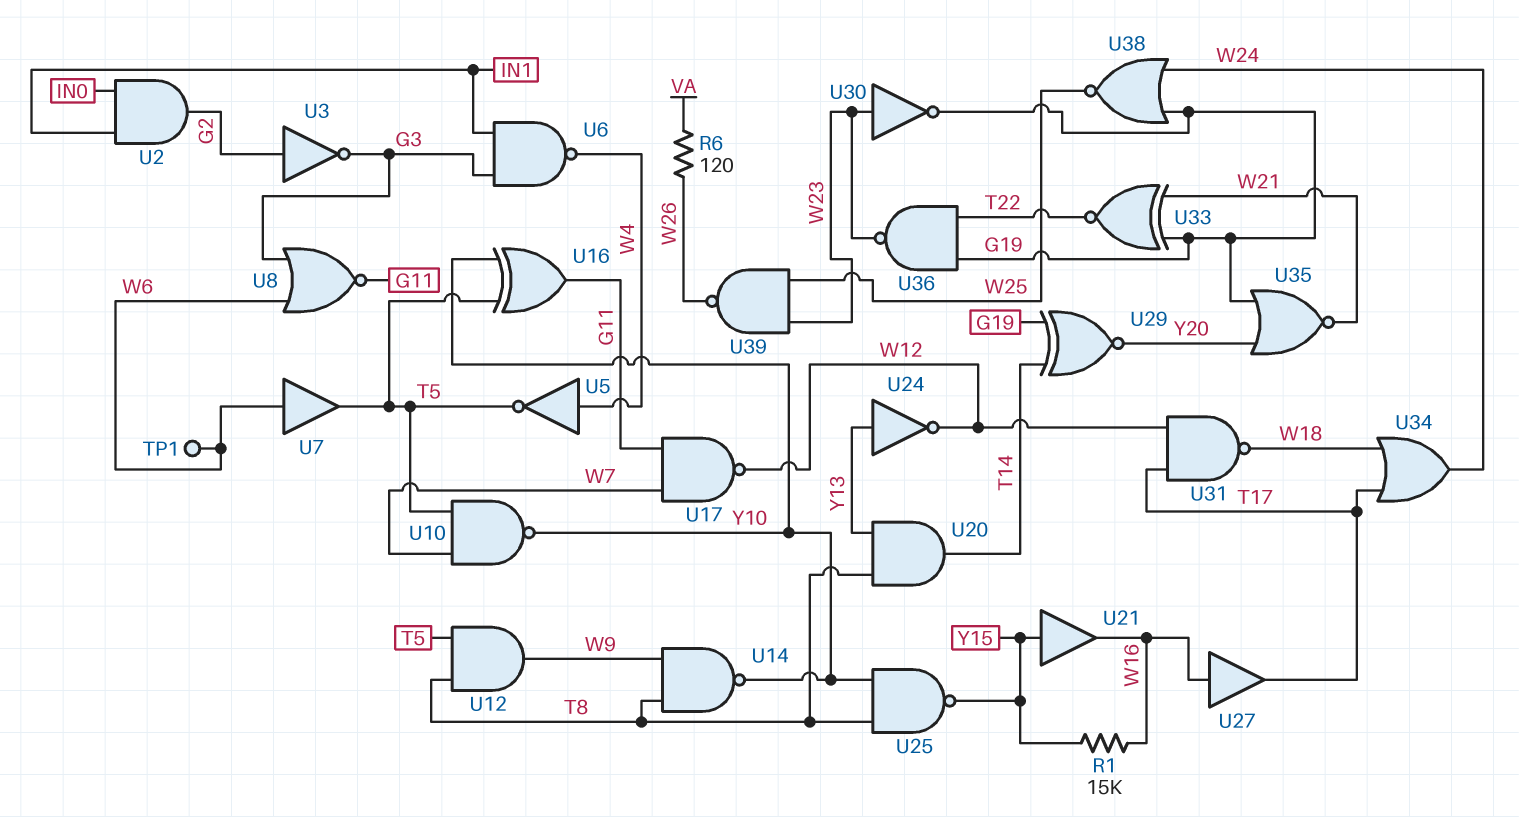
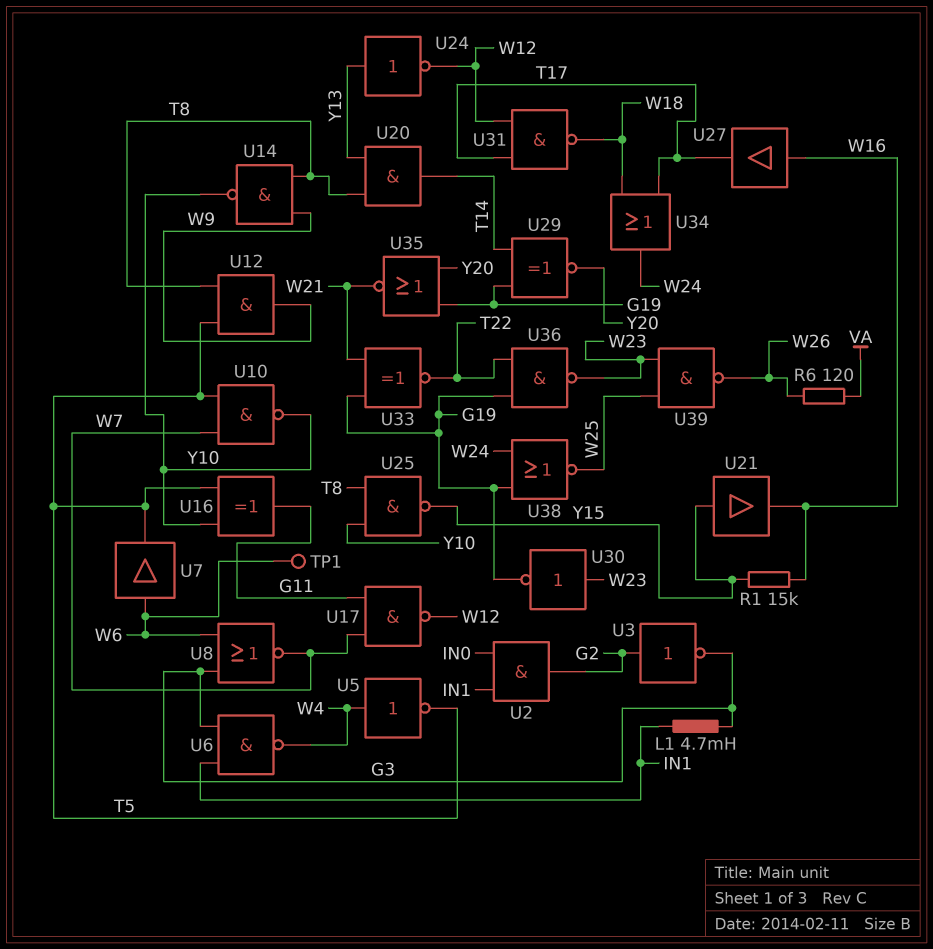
L1: none -> 4.7mH (G3, IN1)
U8: NOR (in G3, in W6, out G11) -> NOR (in G3, in W6, out W7)

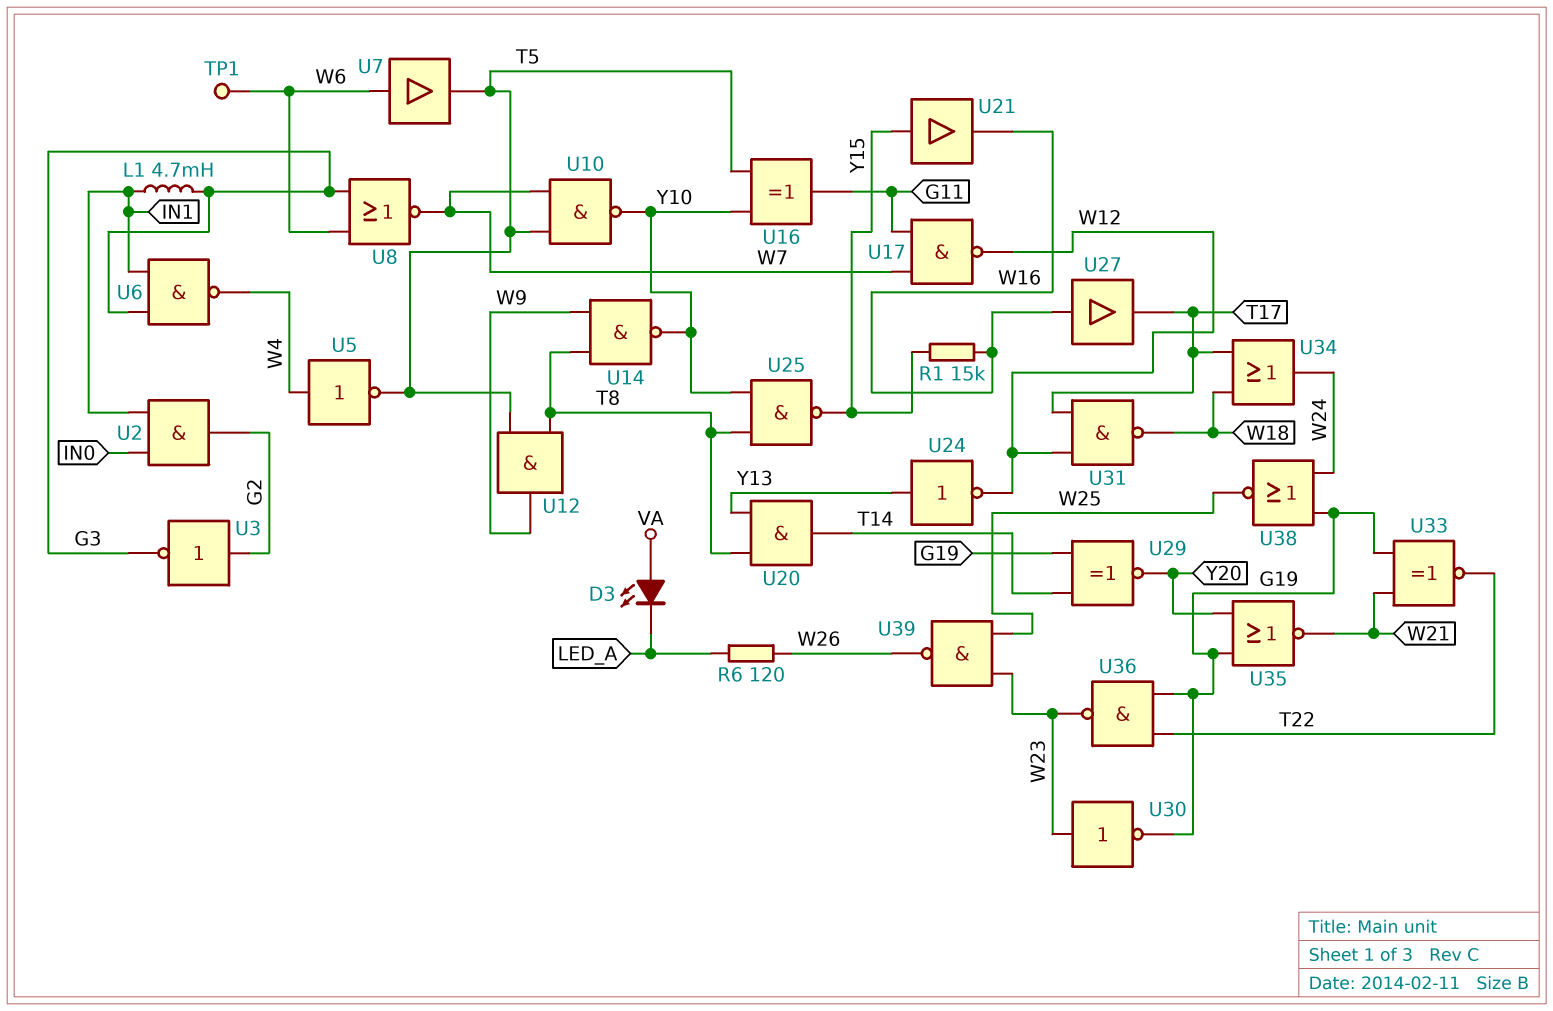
D3: none -> LED (A VA, K LED_A)
R6: 120 (VA, W26) -> 120 (LED_A, W26)

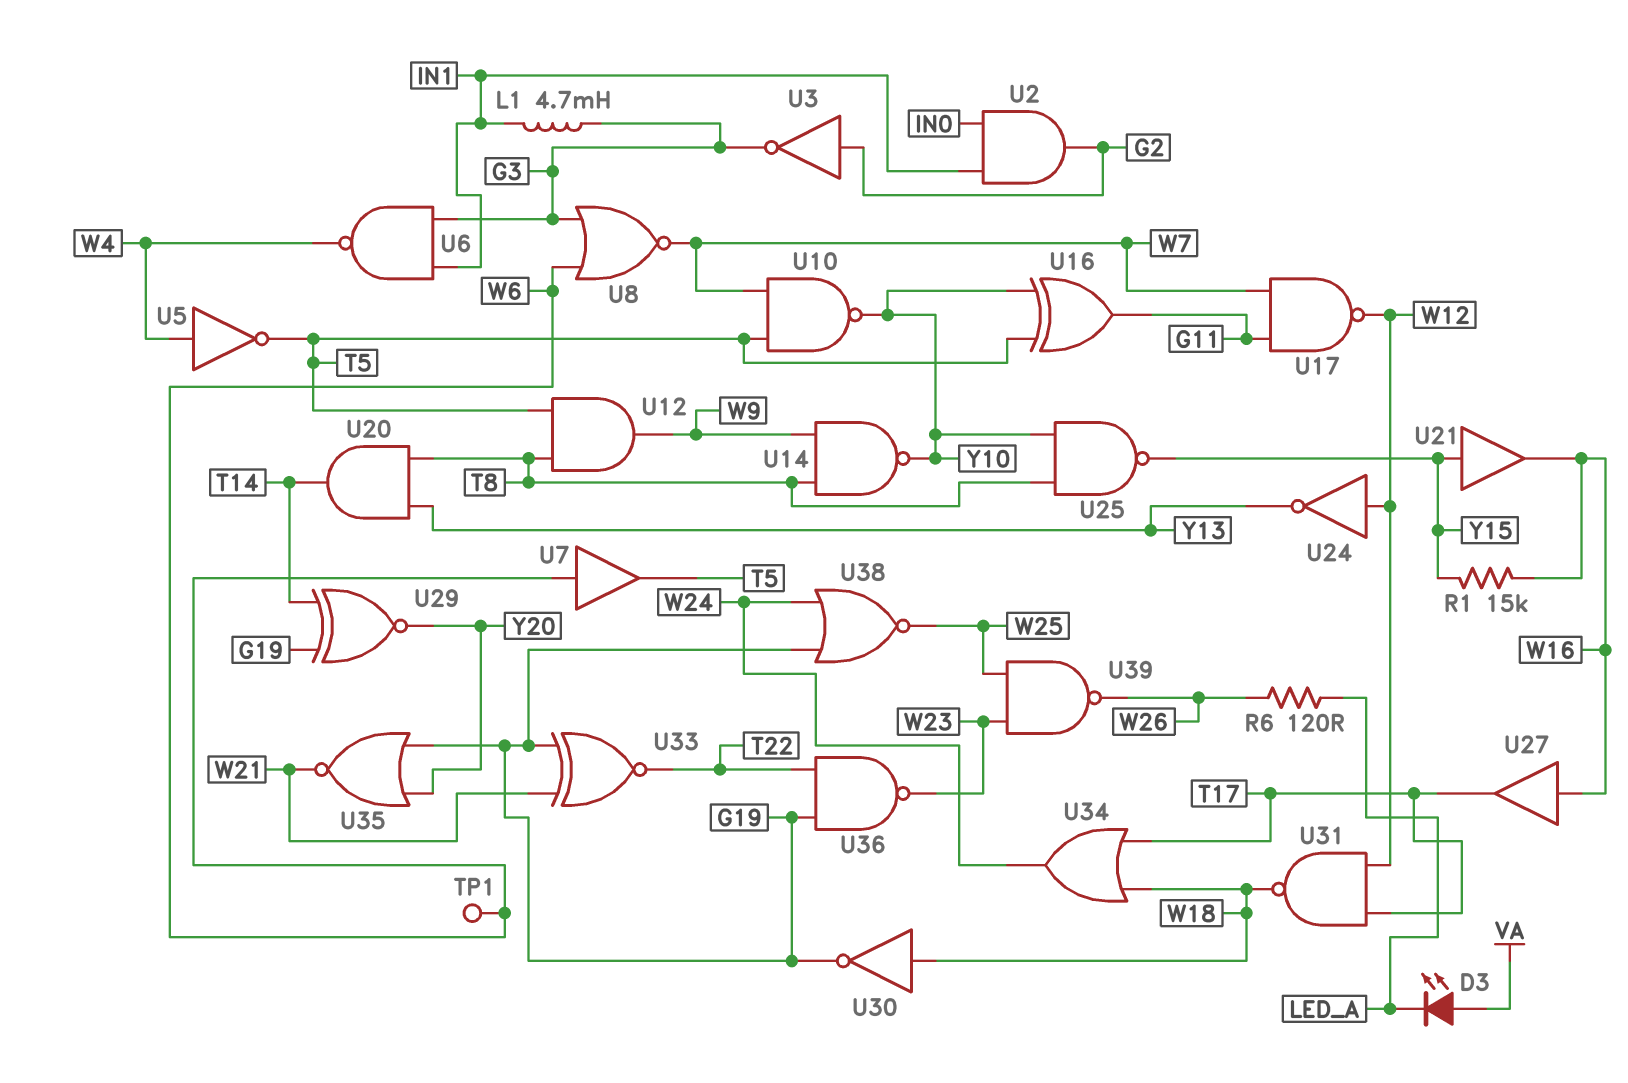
U24: NOT (in Y13, out W12) -> NOT (in W12, out Y13)
U30: NOT (in W23, out G19) -> NOT (in W18, out G19)

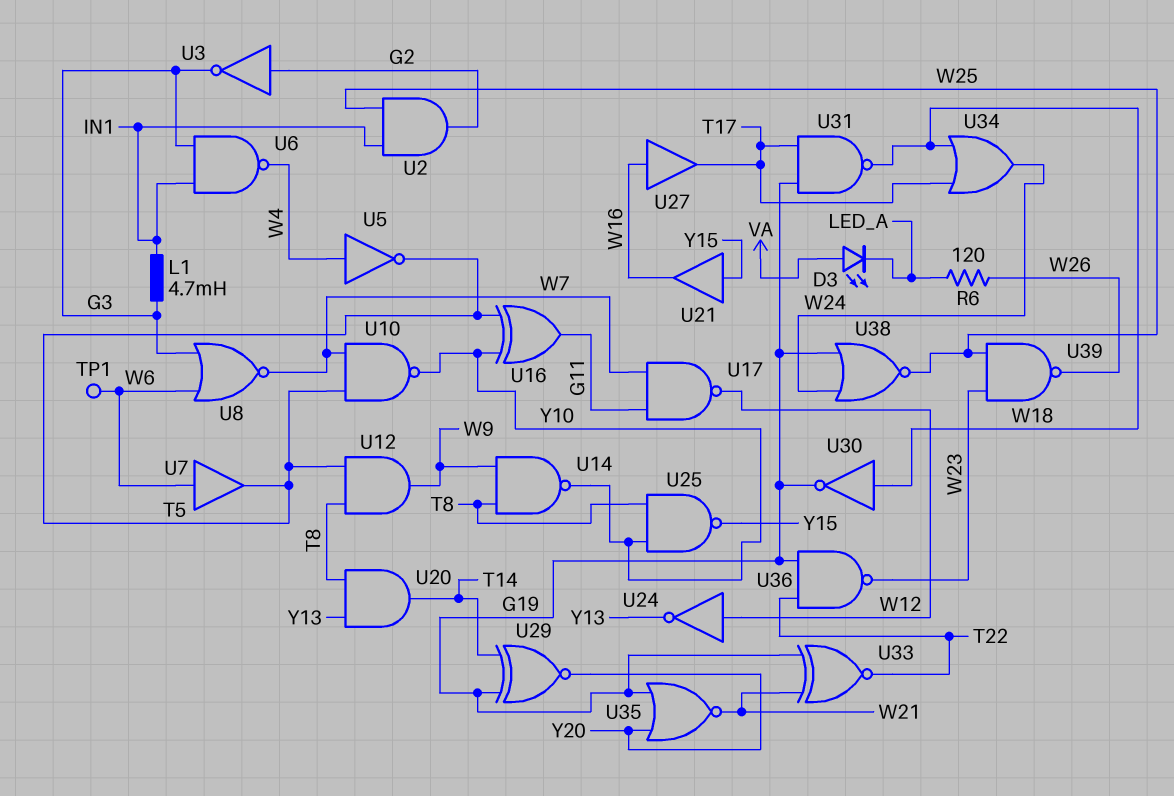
R1: 15k (W16, Y15) -> none
U2: AND (in IN0, in IN1, out G2) -> AND (in IN1, in W25, out G2)
U31: NAND (in T17, in W12, out W18) -> NAND (in G19, in T17, out W18)

